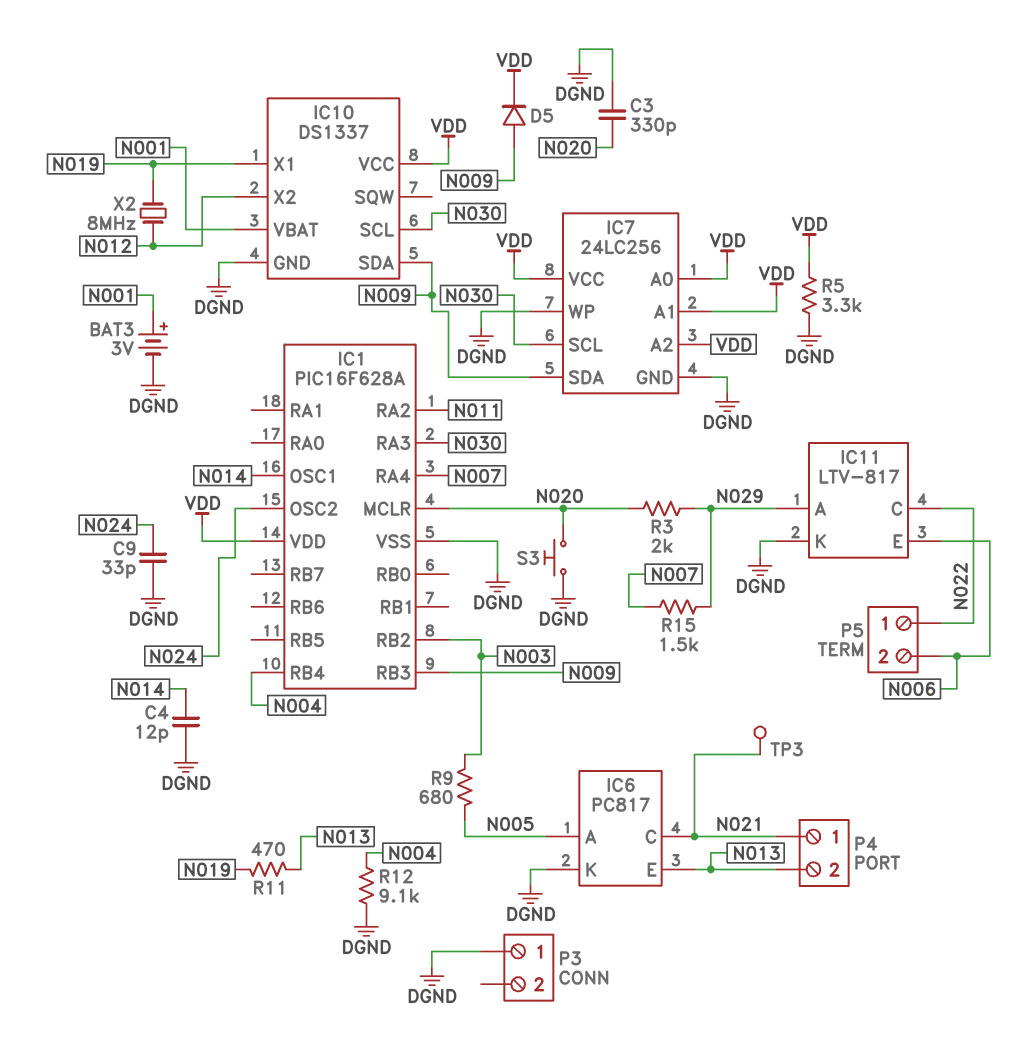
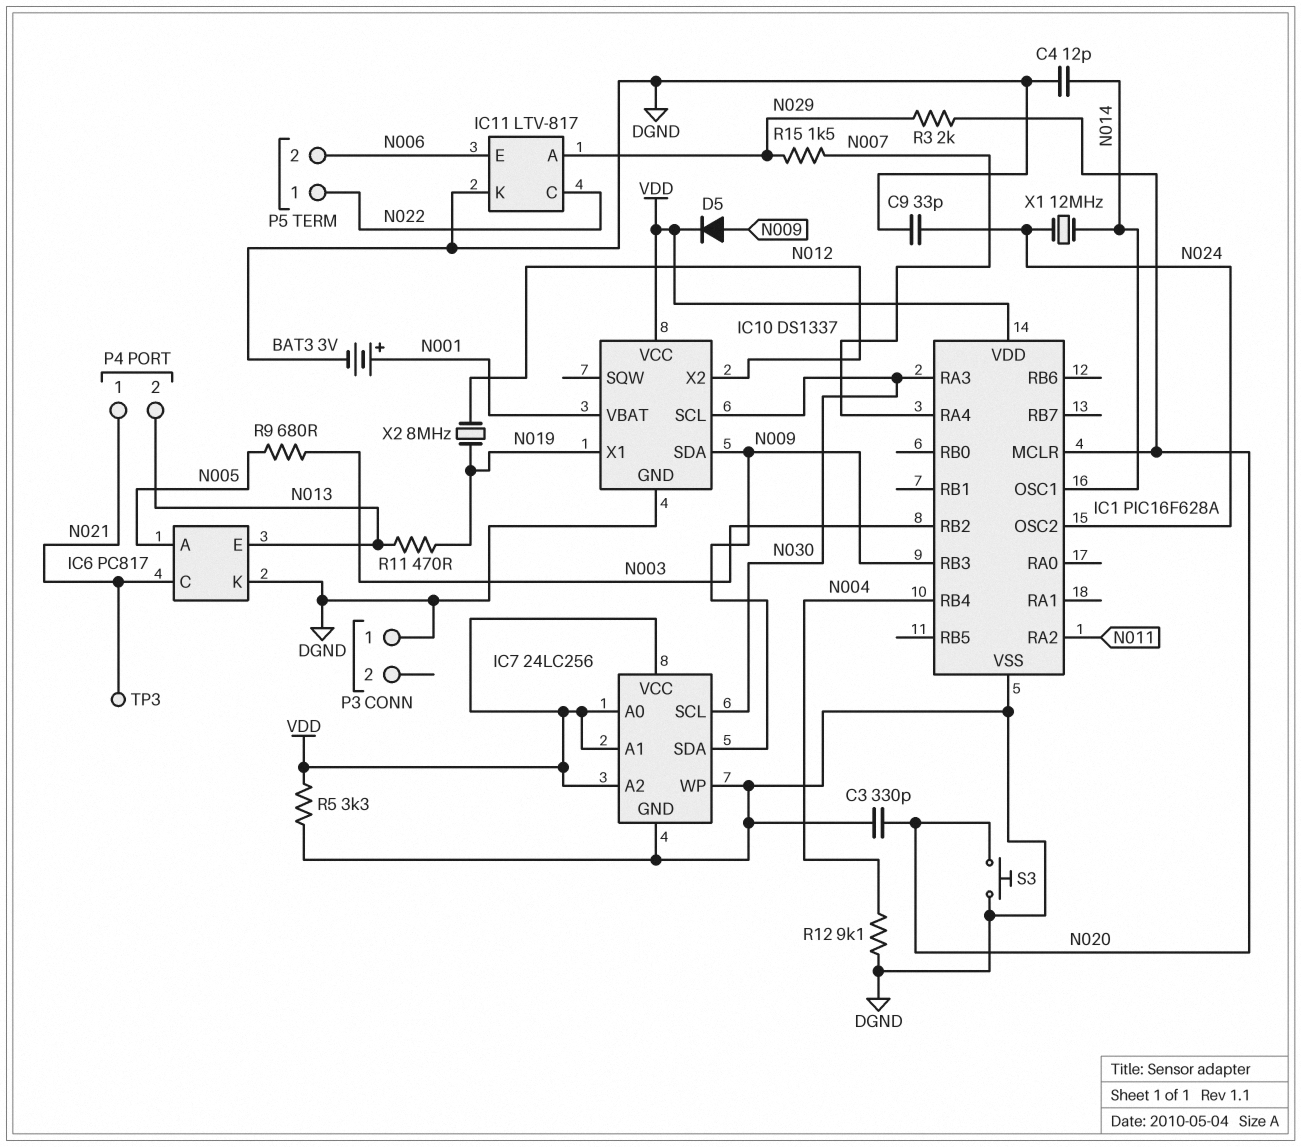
X1: none -> 12MHz (N014, N024)

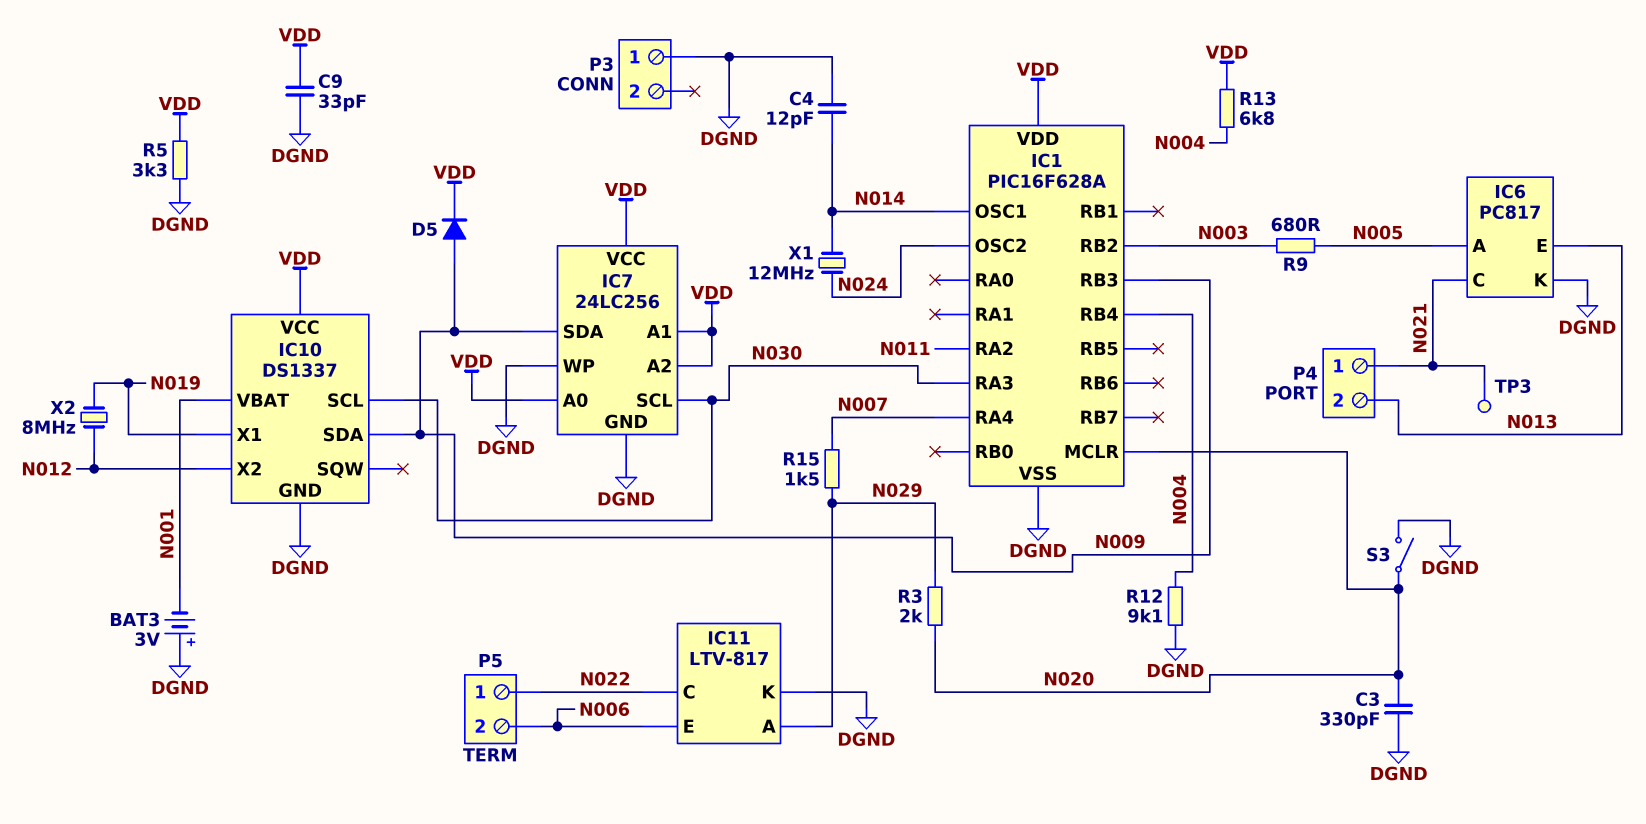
BAT3: 3V (plus N001, minus DGND) -> 3V (plus DGND, minus N001)
C9: 33pF (DGND, N024) -> 33pF (DGND, VDD)
R11: 470 (N013, N019) -> none
R13: none -> 6.8k (N004, VDD)
S3: button (DGND, N020) -> switch (DGND, N020)

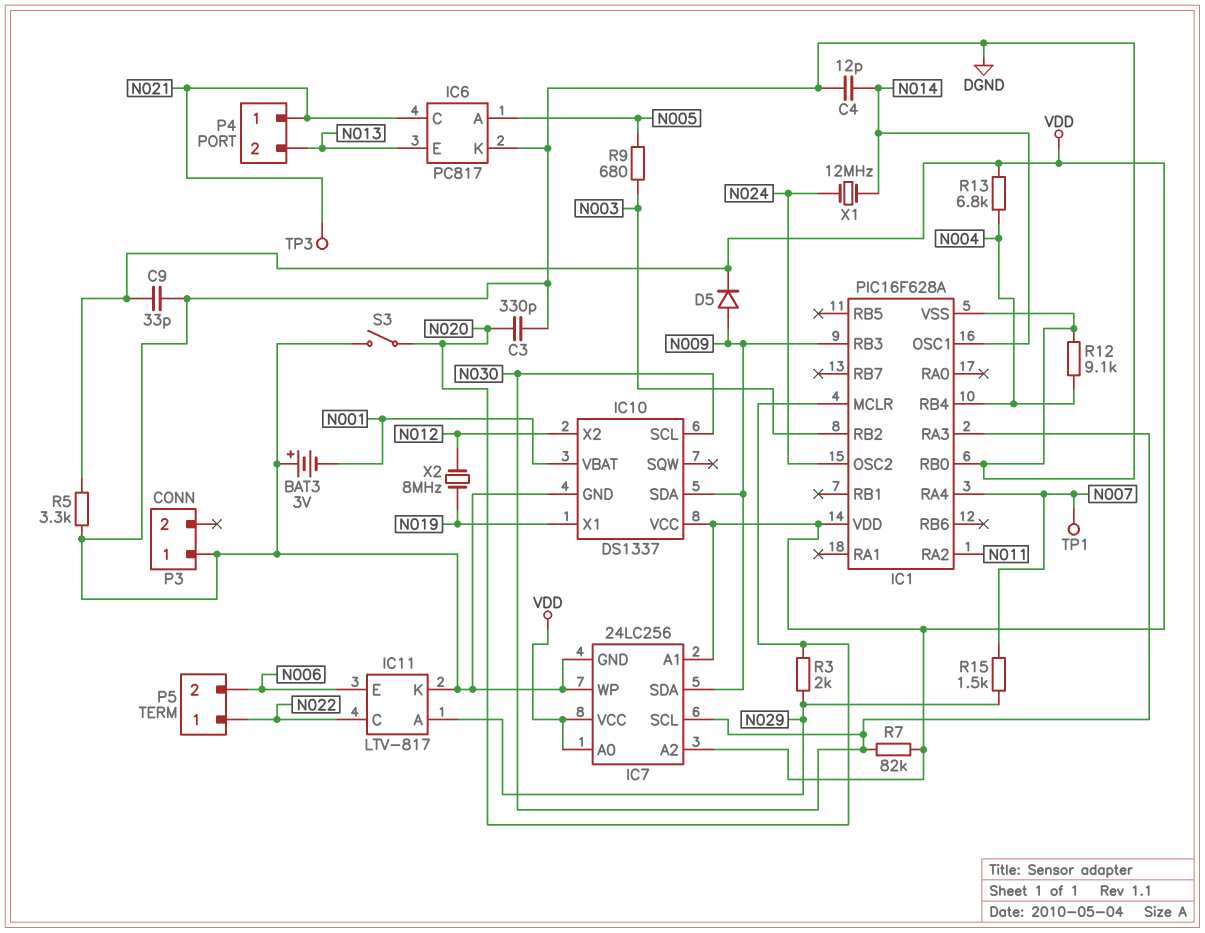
IC1 pin RB0: none -> DGND
R7: none -> 82k (N030, VDD)
TP1: none -> test point (N007)

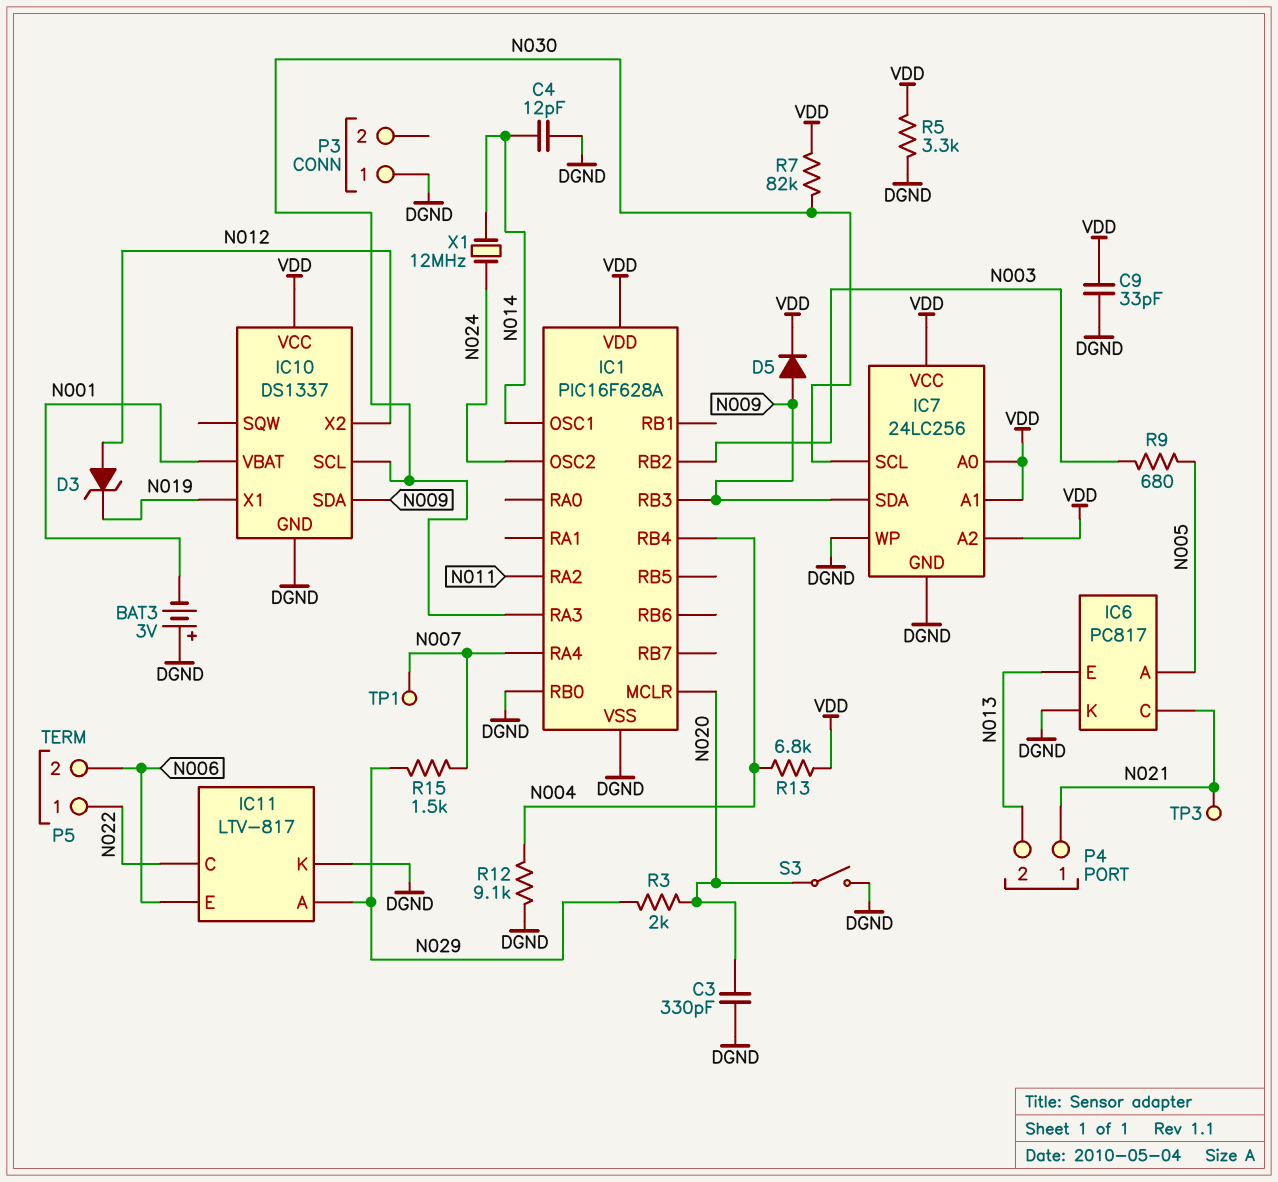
D3: none -> zener (A N012, K N019)
X2: 8MHz (N012, N019) -> none

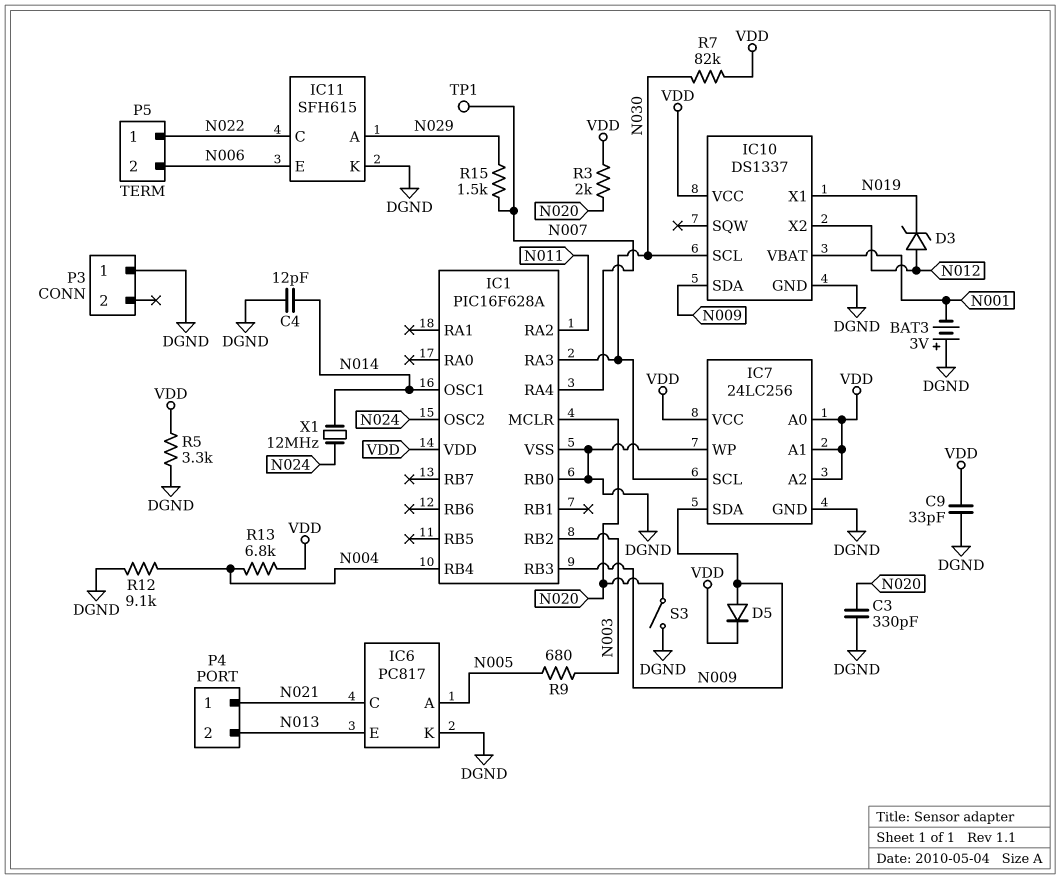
IC11: LTV-817 -> SFH615
R3: 2k (N020, N029) -> 2k (N020, VDD)
TP3: test point (N021) -> none

